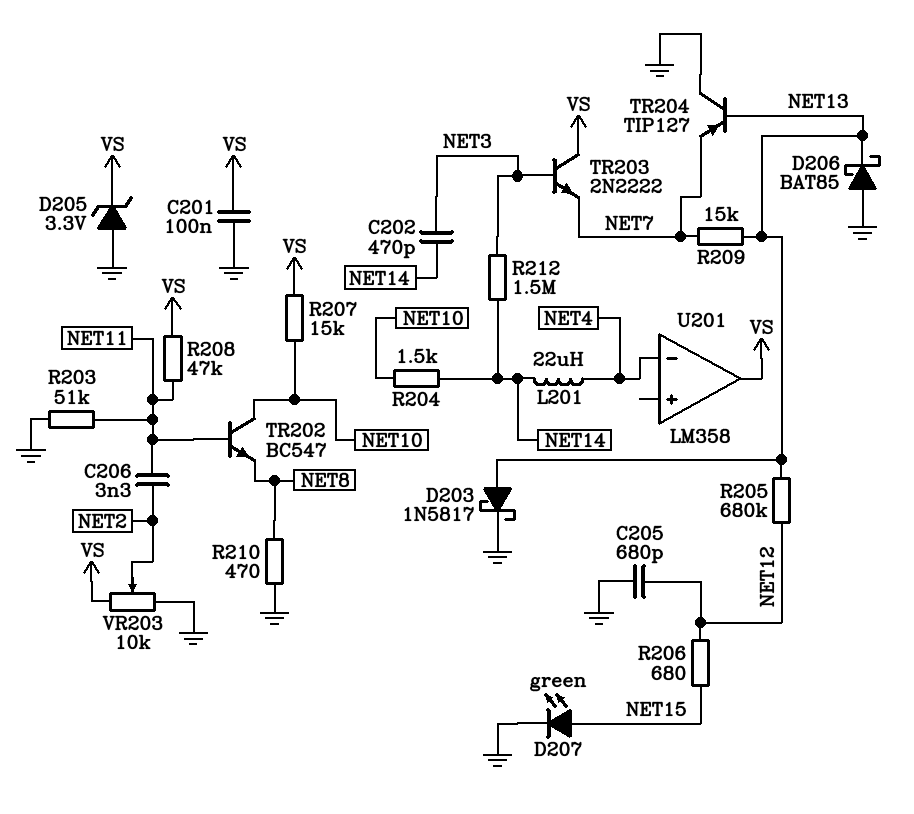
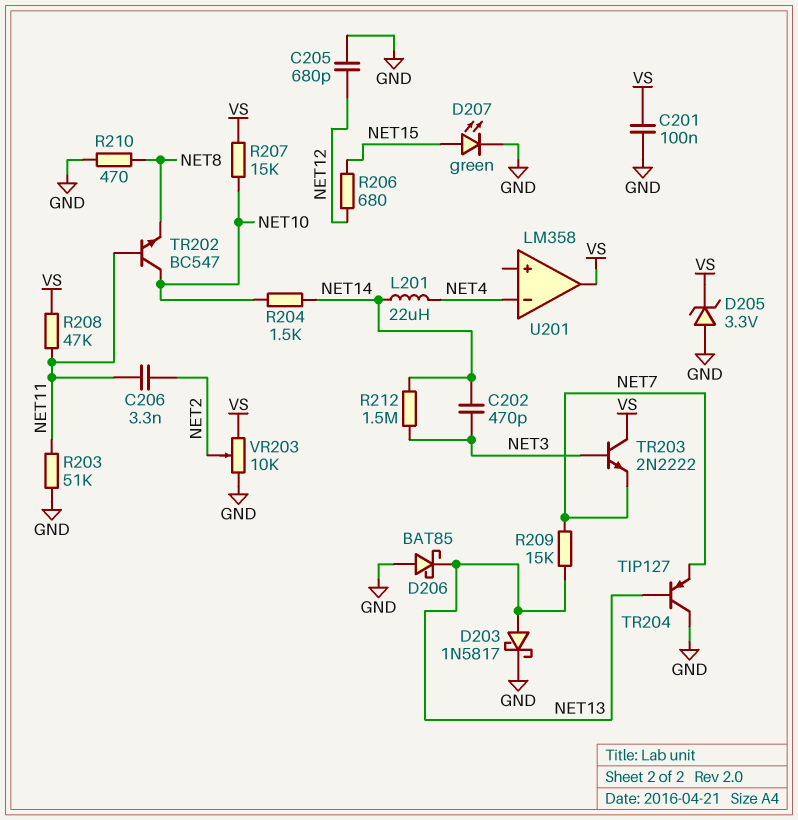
R205: 680k (NET12, NET13) -> none

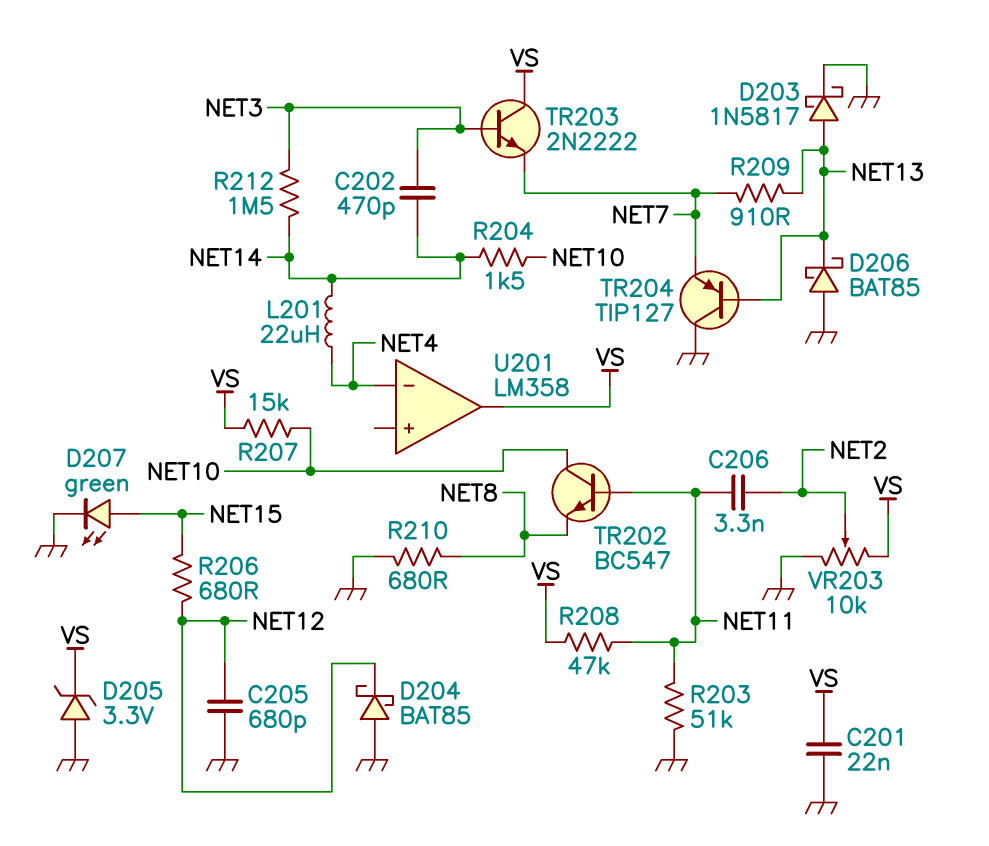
C201: 100nF (GND, VS) -> 22nF (GND, VS)
D204: none -> schottky BAT85 (A GND, K NET12)
R209: 15k (NET7, NET13) -> 910 (NET7, NET13)
R210: 470 (GND, NET8) -> 680 (GND, NET8)

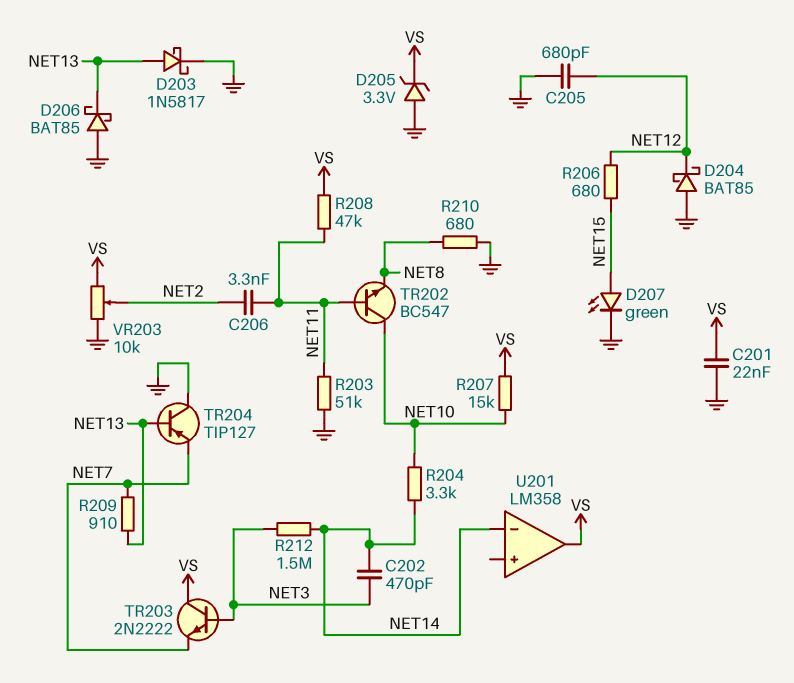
L201: 22uH (NET4, NET14) -> none
R204: 1.5k (NET10, NET14) -> 3.3k (NET10, NET14)
U201 pin in-: NET4 -> NET14

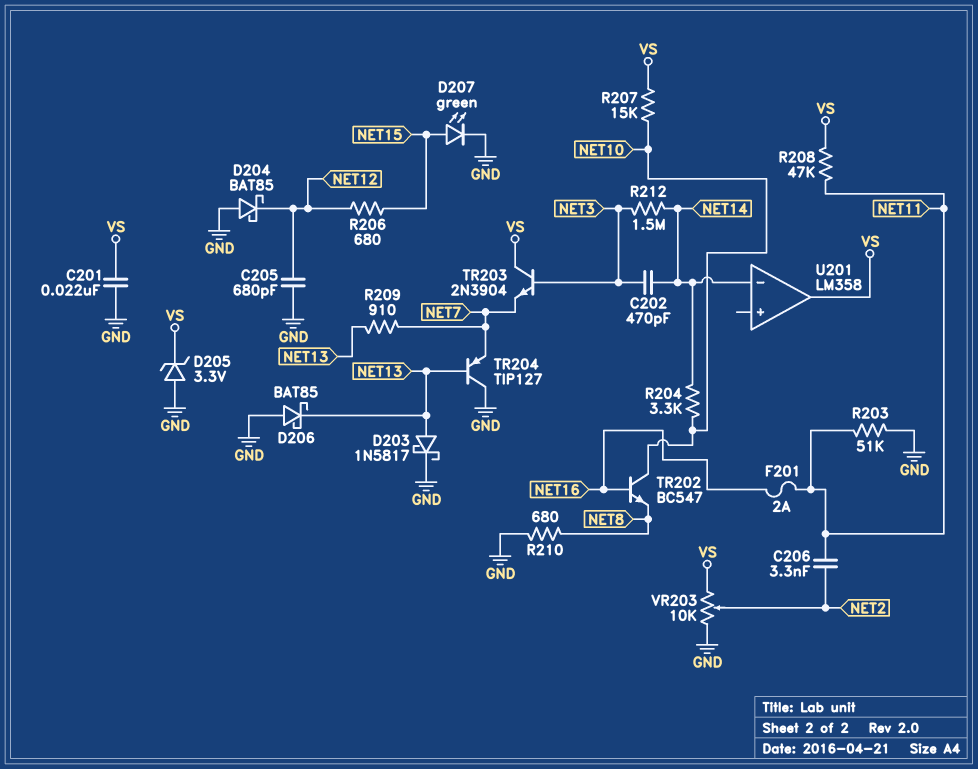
F201: none -> 2A (NET11, NET16)
TR202: NPN BC547 (B NET11, C NET10, E NET8) -> NPN BC547 (B NET16, C NET10, E NET8)
TR203: NPN 2N2222 (B NET3, C VS, E NET7) -> NPN 2N3904 (B NET3, C VS, E NET7)

